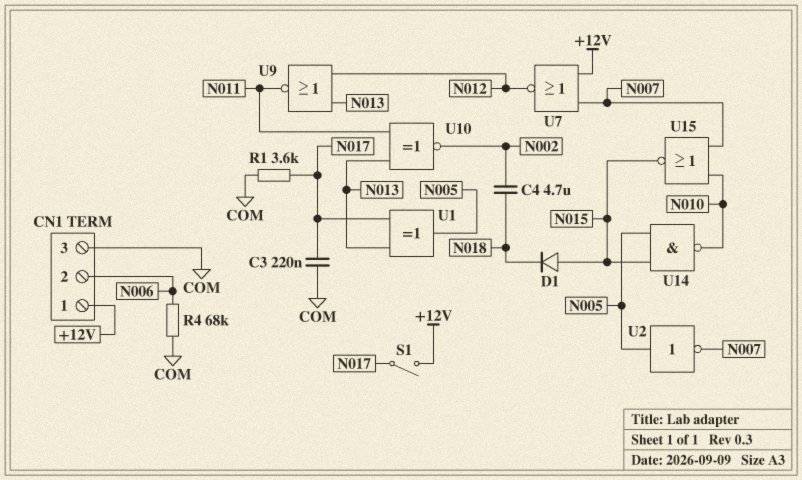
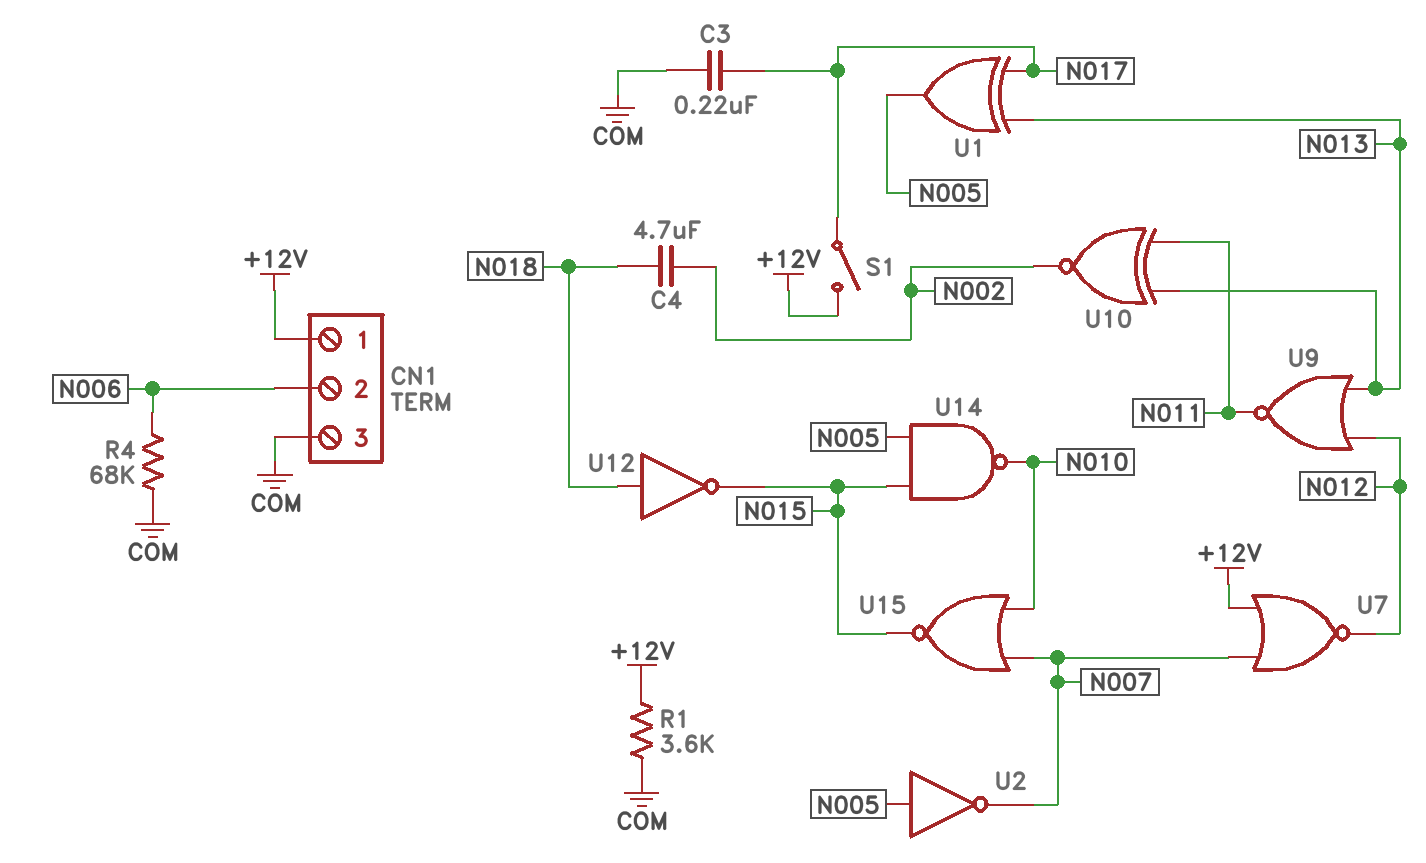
D1: diode (A N015, K N018) -> none
R1: 3.6k (COM, N017) -> 3.6k (+12V, COM)
U12: none -> NOT (in N018, out N015)

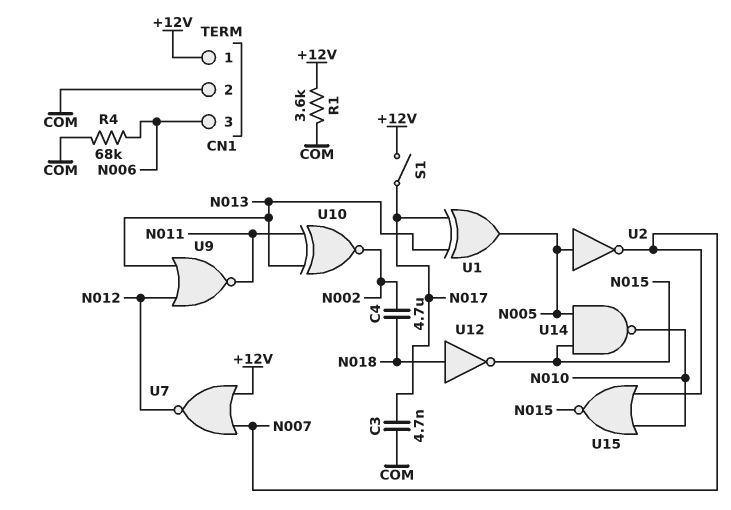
C3: 220nF (COM, N017) -> 4.7nF (COM, N017)
CN1 pin 2: N006 -> COM
CN1 pin 3: COM -> N006

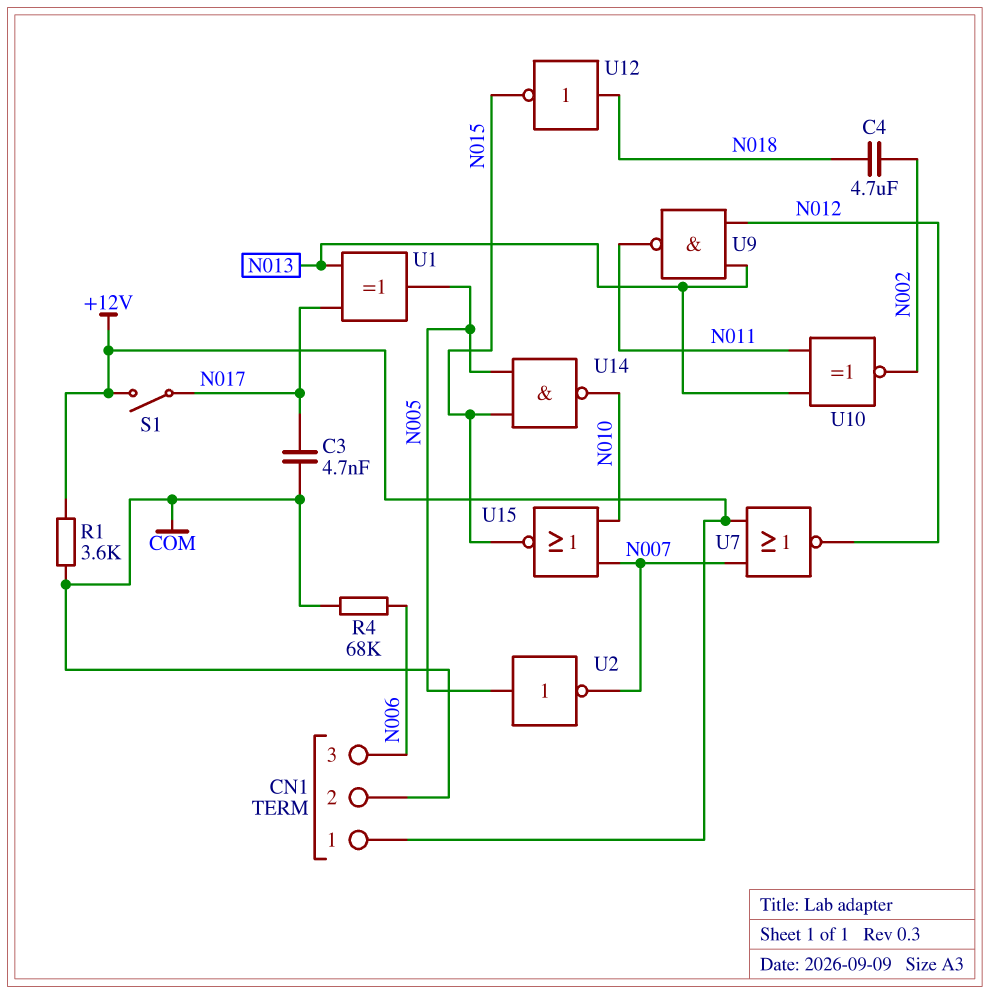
U9: NOR (in N012, in N013, out N011) -> NAND (in N012, in N013, out N011)

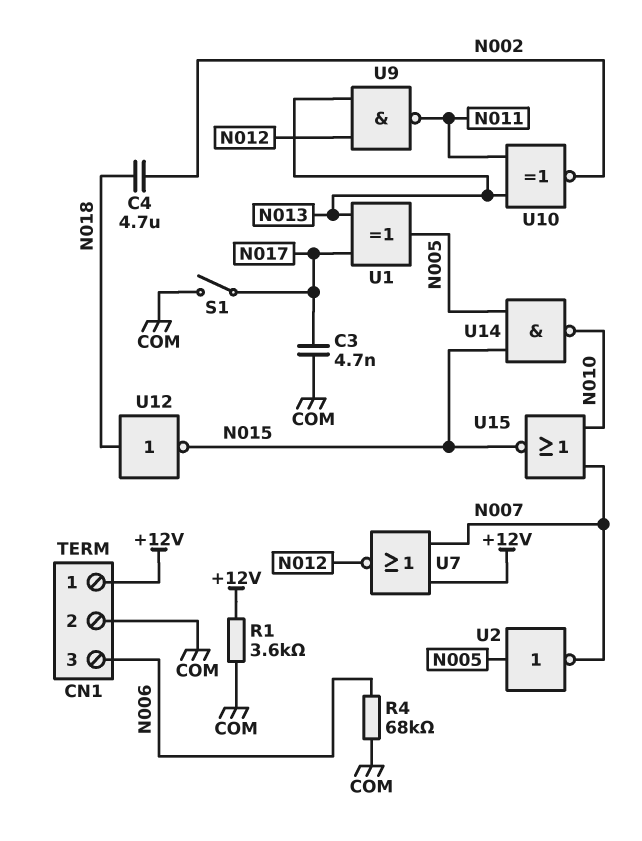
S1: switch (+12V, N017) -> switch (COM, N017)

